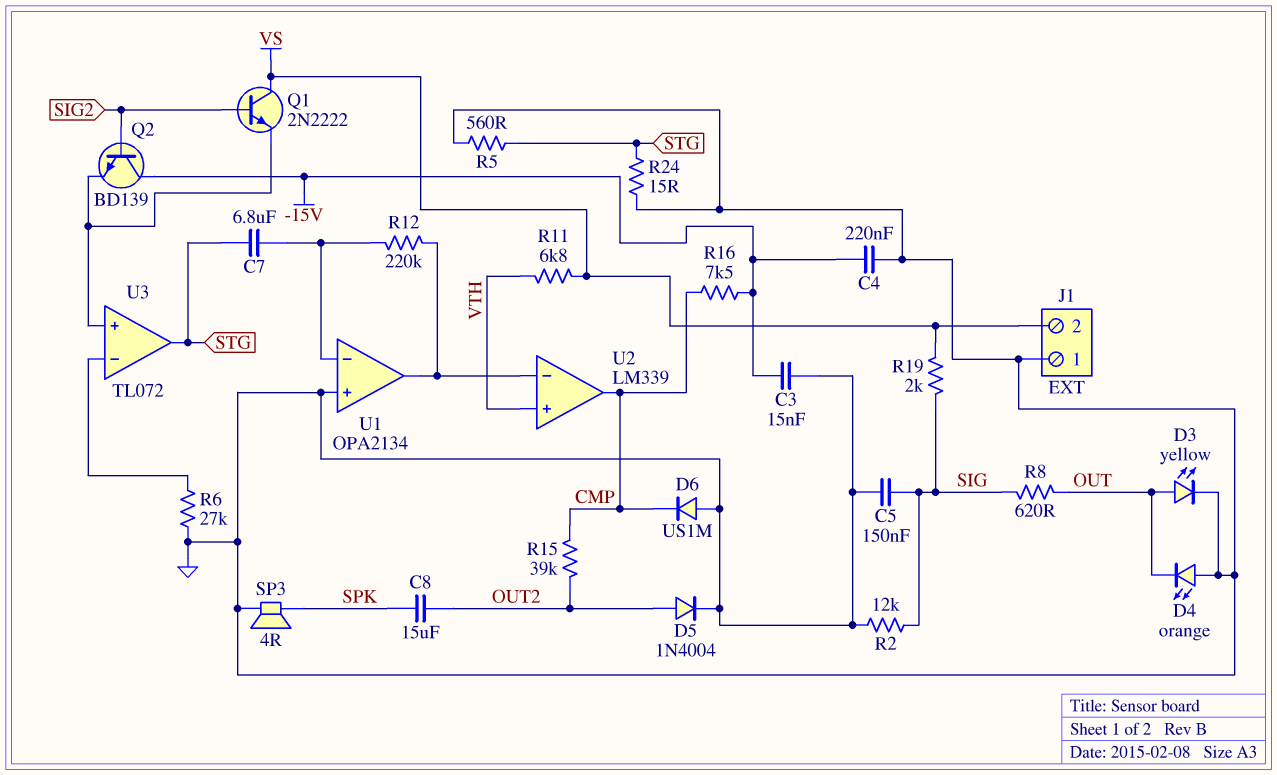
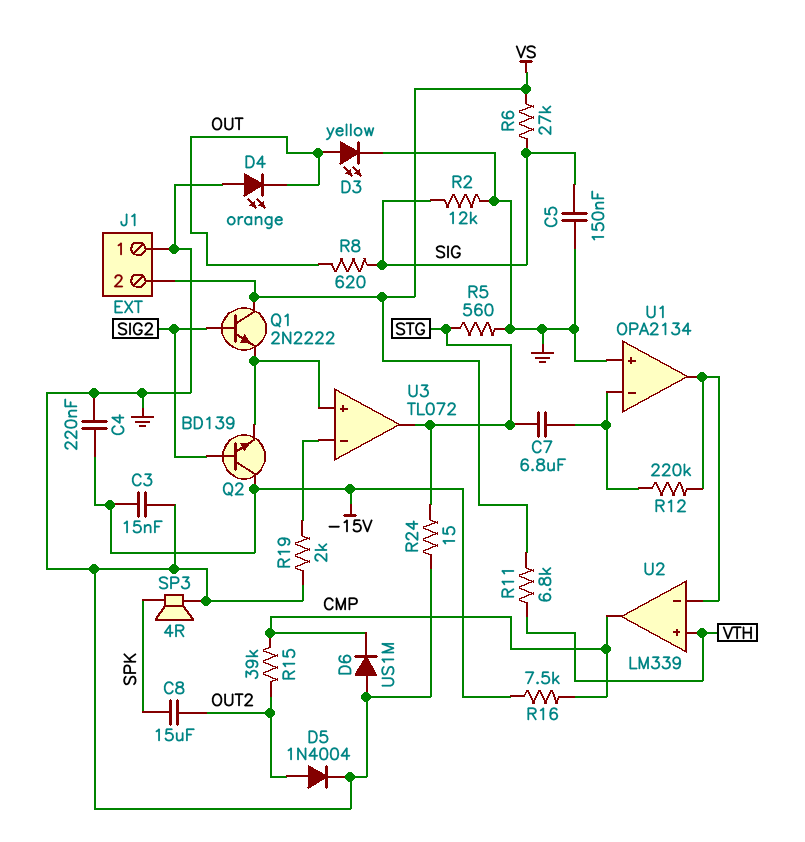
R6: 27k (GND, U3/in-) -> 27k (SIG, VS)
R19: 2k (SIG, VS) -> 2k (GND, U3/in-)

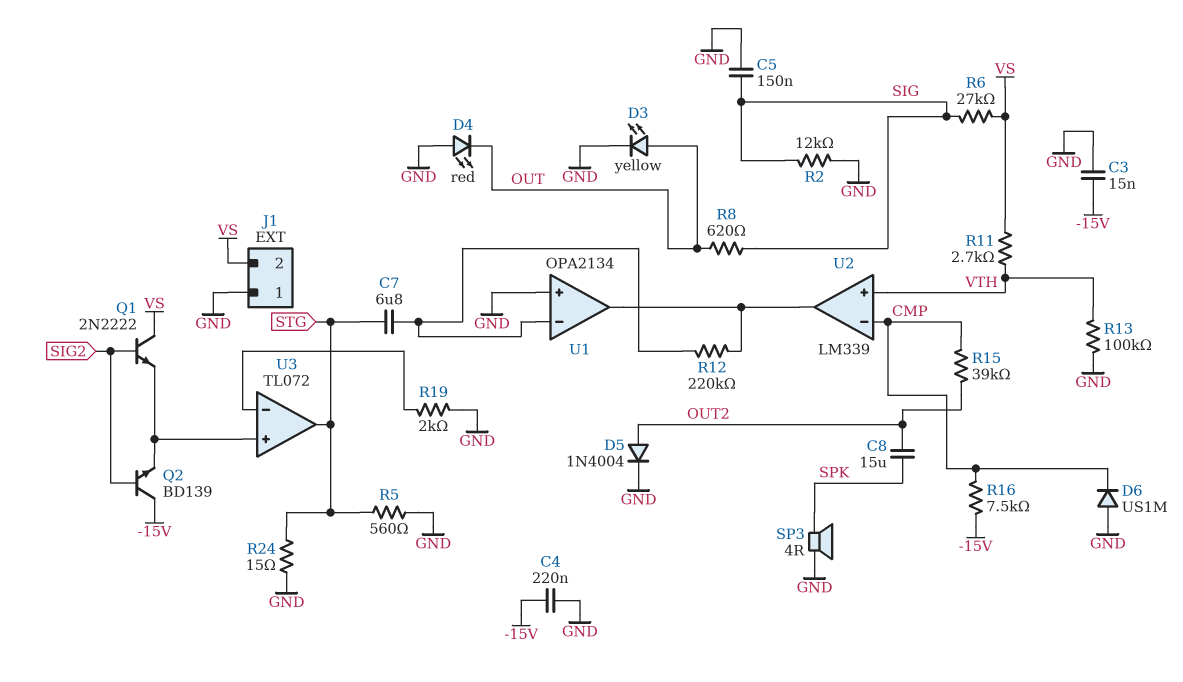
D4: LED orange (A GND, K OUT) -> LED red (A GND, K OUT)
R11: 6.8k (VS, VTH) -> 2.7k (VS, VTH)
R13: none -> 100k (GND, VTH)
U2 pin in-: U1/out -> CMP
U2 pin out: CMP -> U1/out

